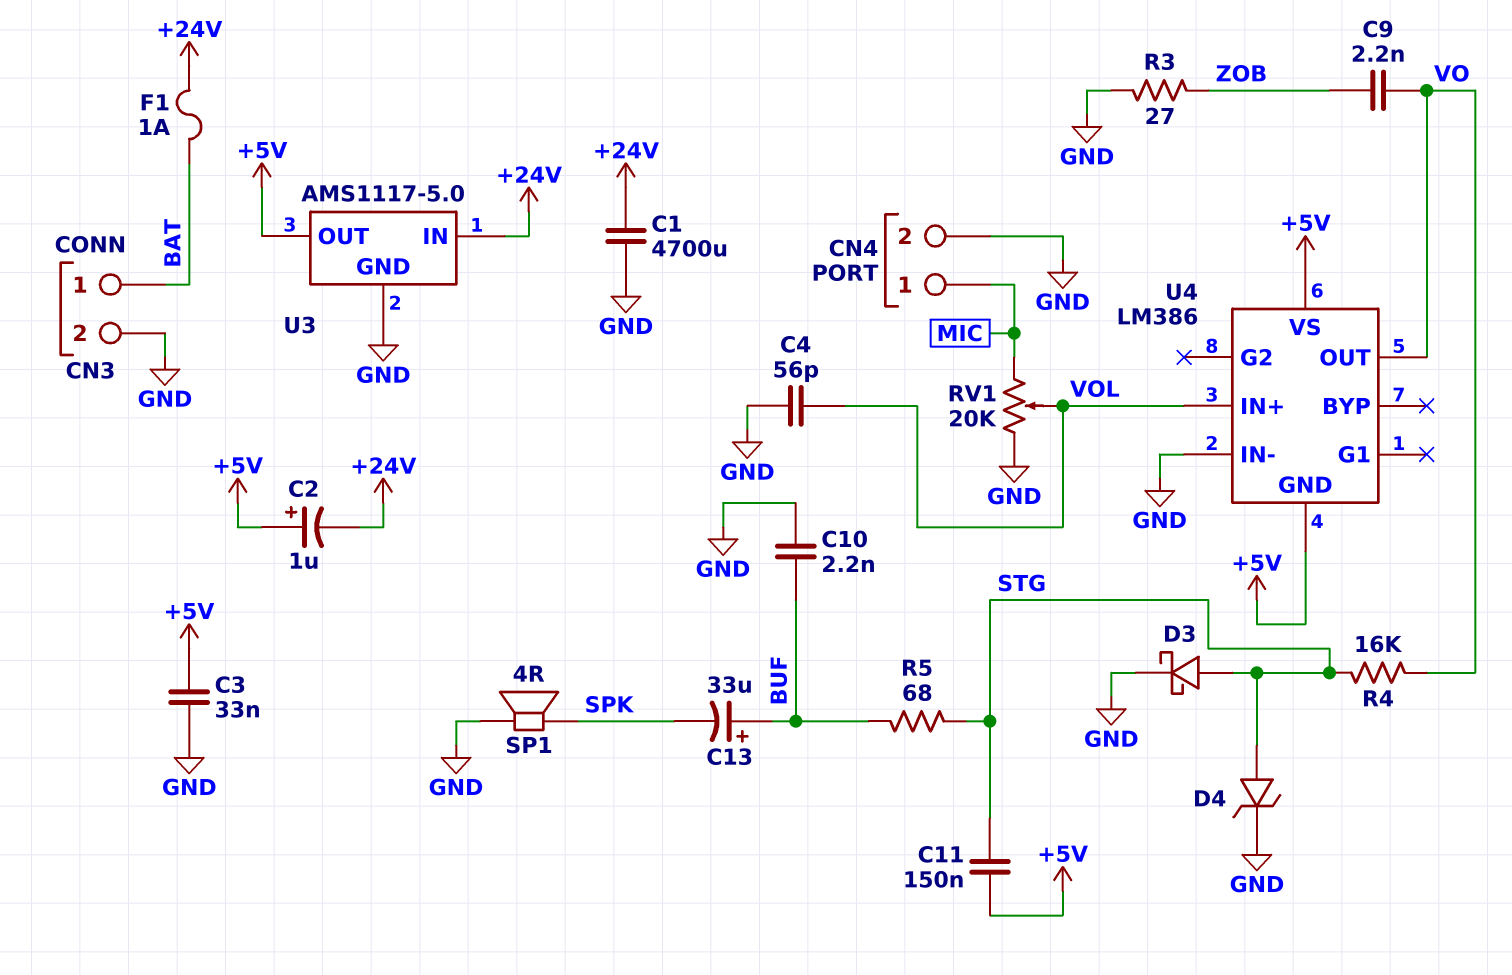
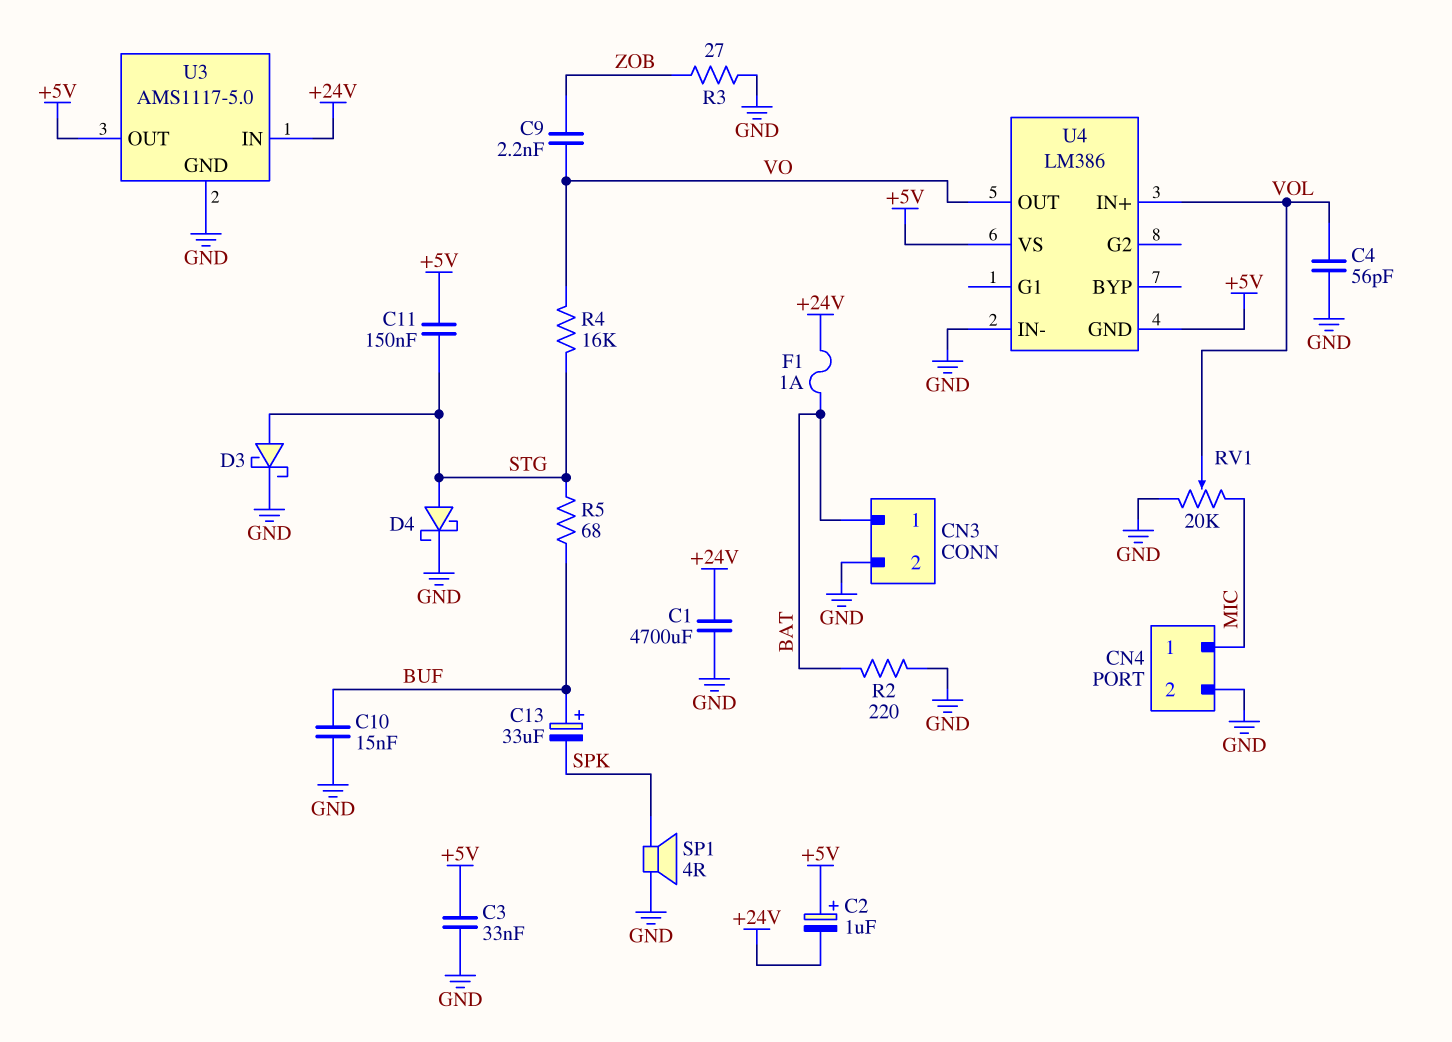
C10: 2.2nF (BUF, GND) -> 15nF (BUF, GND)
D4: zener (A STG, K GND) -> schottky (A STG, K GND)
R2: none -> 220 (BAT, GND)

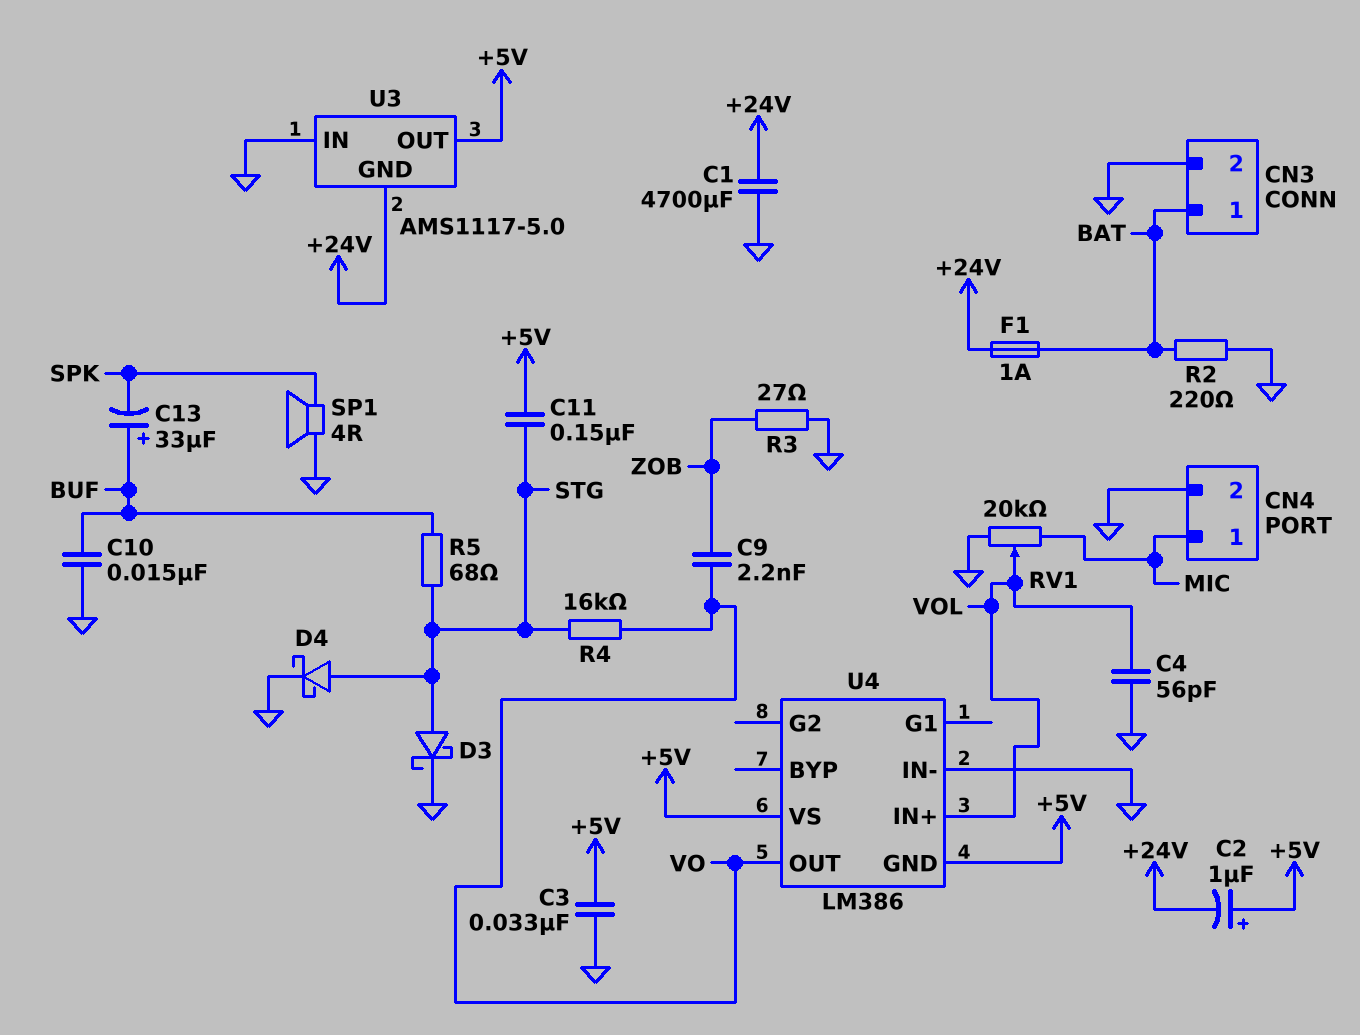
U3 pin GND: GND -> +24V
U3 pin IN: +24V -> GND

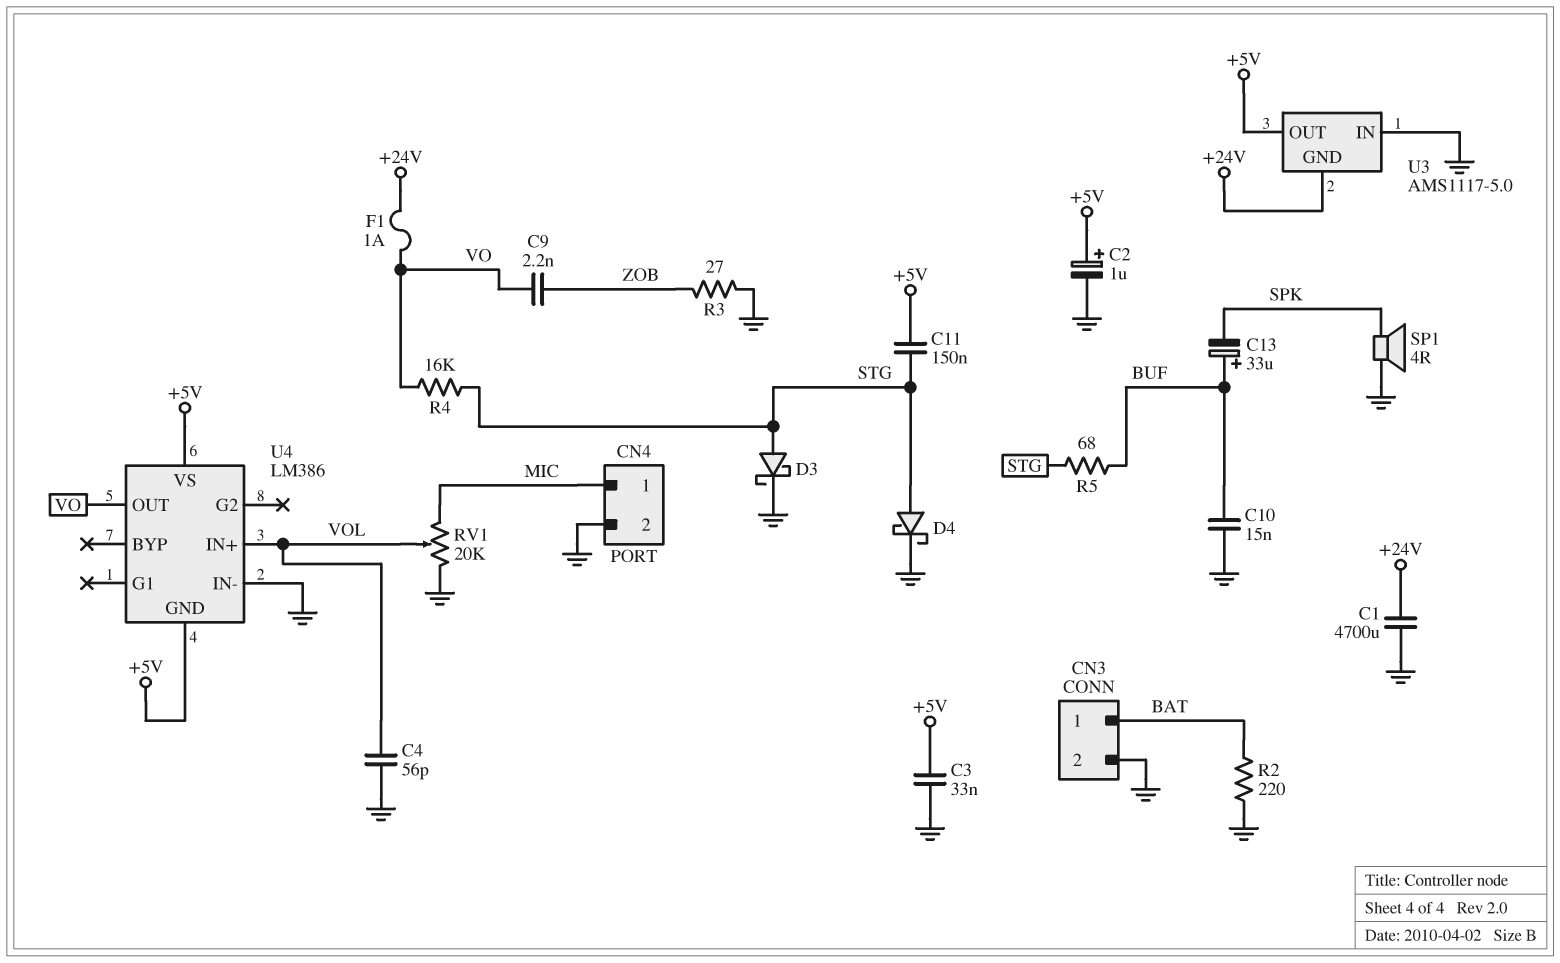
C2: 1uF (plus +5V, minus +24V) -> 1uF (plus +5V, minus GND)
F1: 1A (+24V, BAT) -> 1A (+24V, VO)

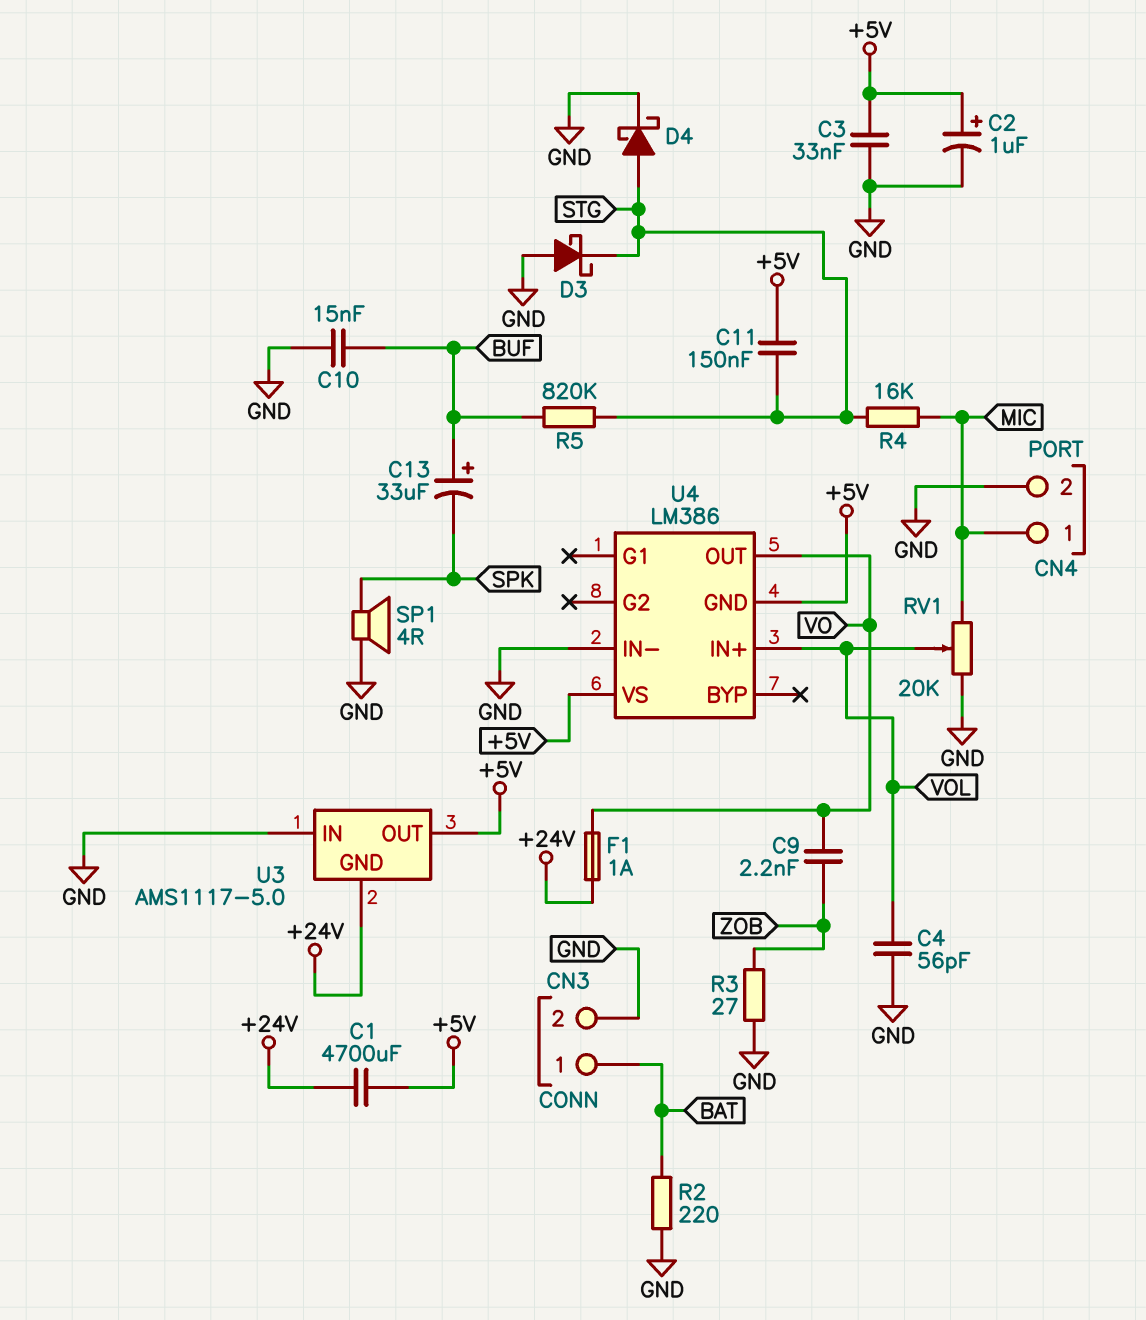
C1: 4700uF (+24V, GND) -> 4700uF (+5V, +24V)
D3: schottky (A STG, K GND) -> schottky (A GND, K STG)
R4: 16k (STG, VO) -> 16k (MIC, STG)
R5: 68 (BUF, STG) -> 820k (BUF, STG)

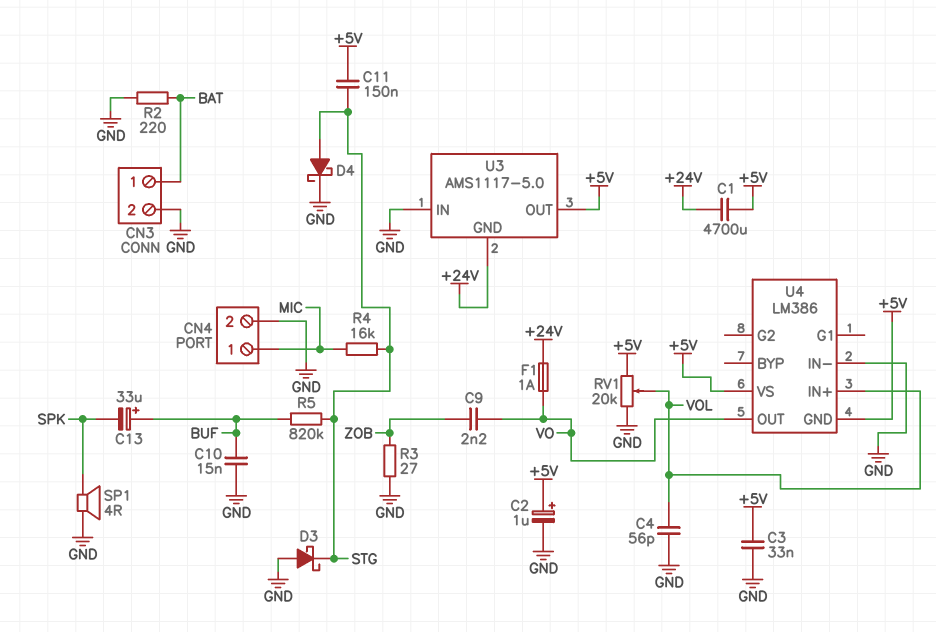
RV1: 20k (GND, MIC, wiper VOL) -> 20k (+5V, GND, wiper VOL)

